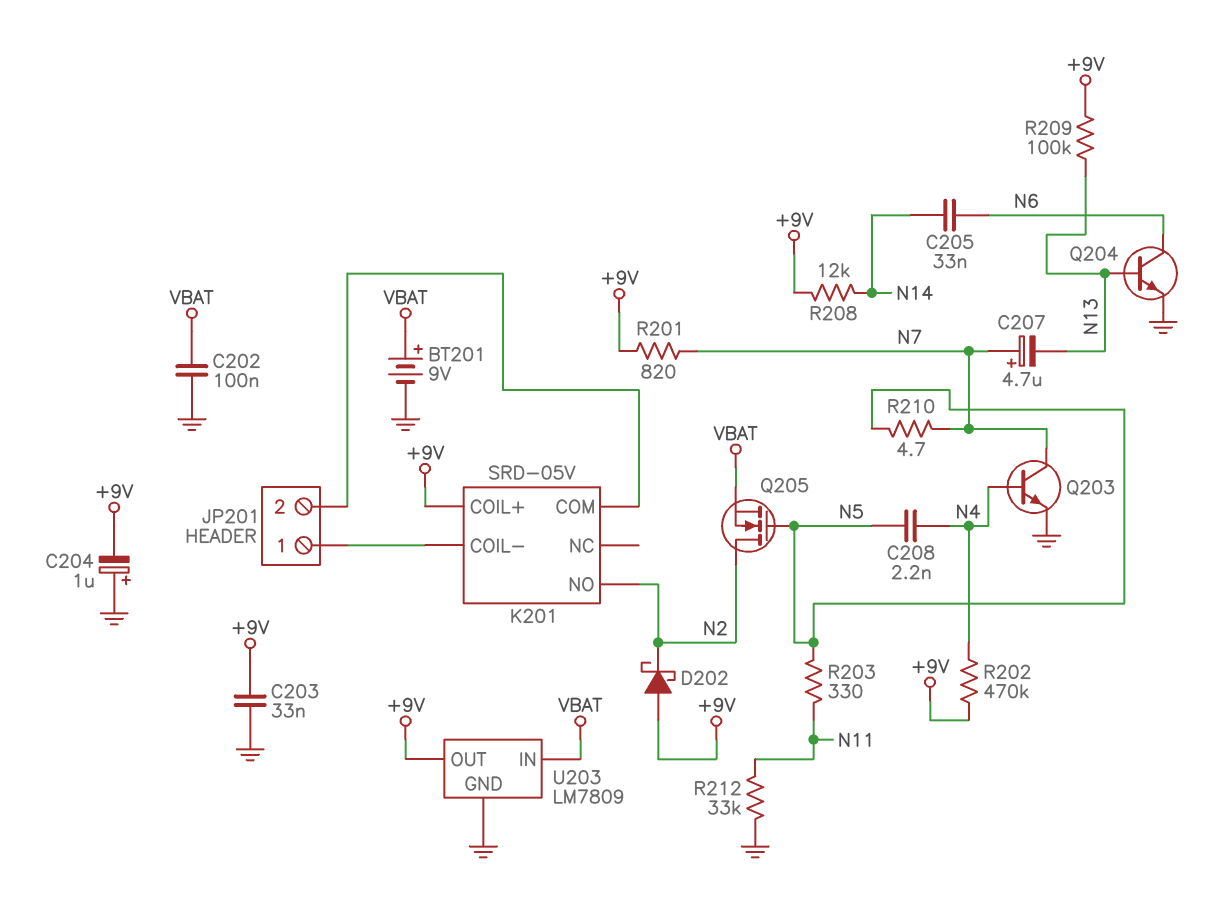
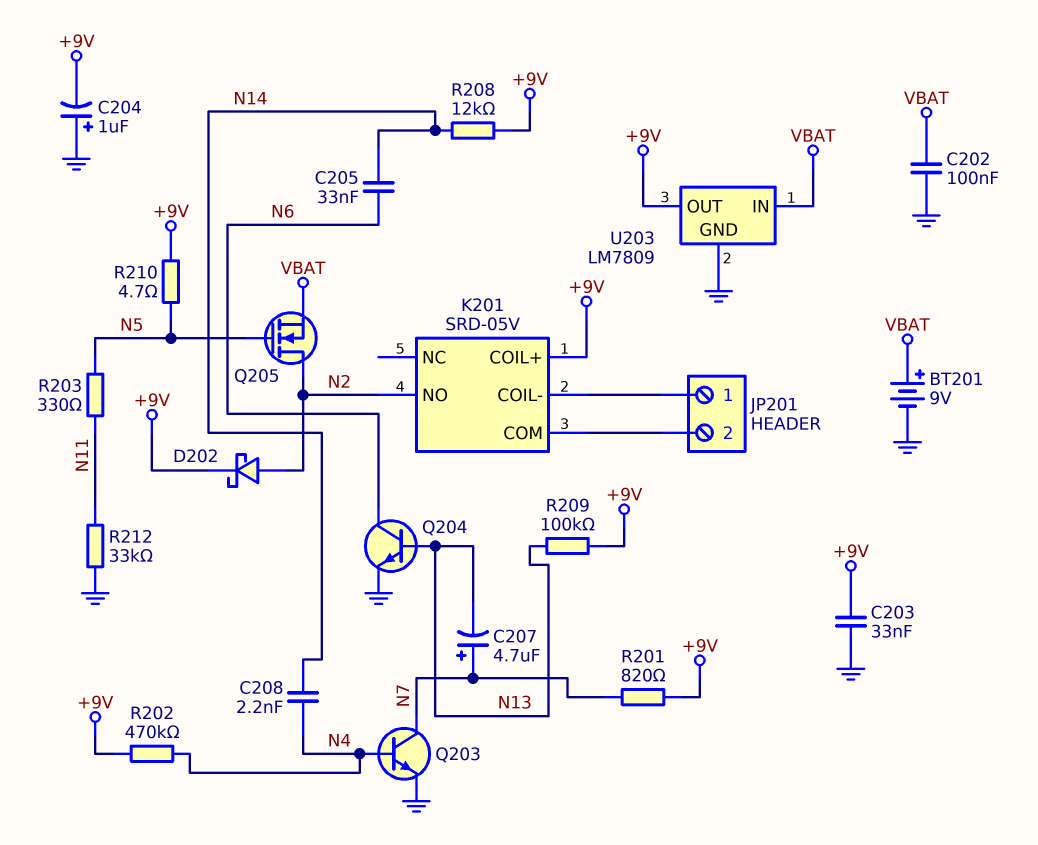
C208: 2.2nF (N4, N5) -> 2.2nF (N4, N14)
D202: schottky (A +9V, K N2) -> schottky (A N2, K +9V)
R210: 4.7 (N5, N7) -> 4.7 (+9V, N5)

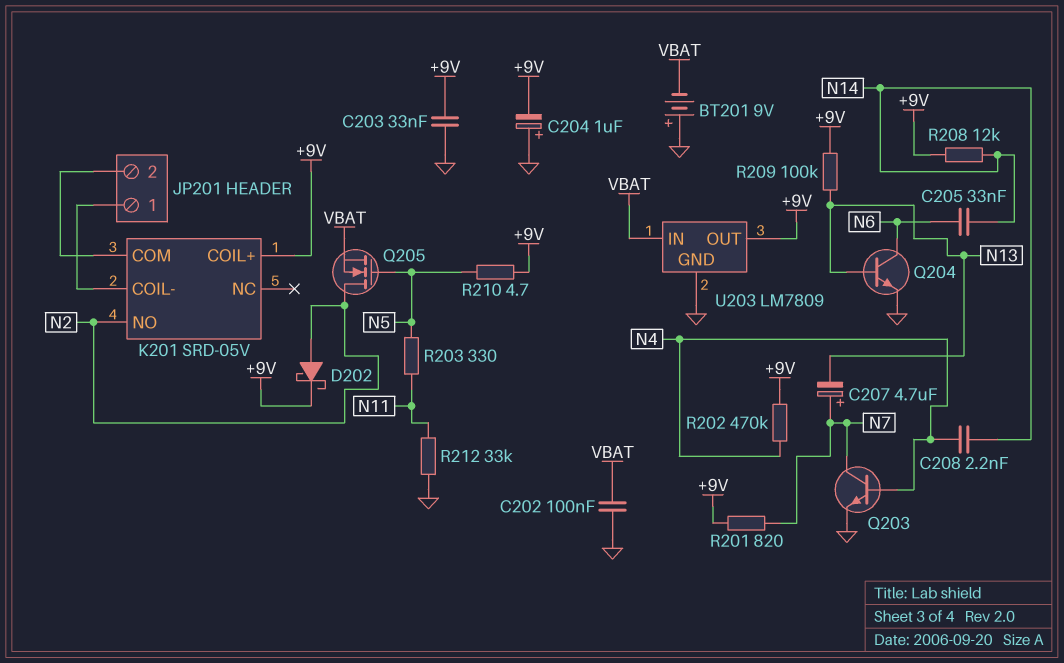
BT201: 9V (plus VBAT, minus GND) -> 9V (plus GND, minus VBAT)

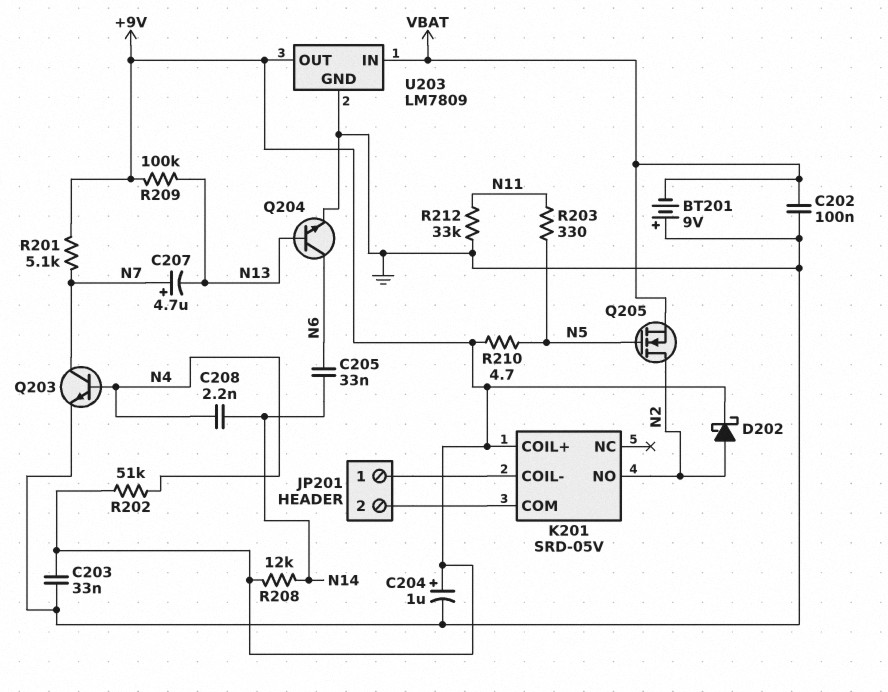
C204: 1uF (plus GND, minus +9V) -> 1uF (plus +9V, minus GND)
R201: 820 (+9V, N7) -> 5.1k (+9V, N7)
R202: 470k (+9V, N4) -> 51k (+9V, N4)

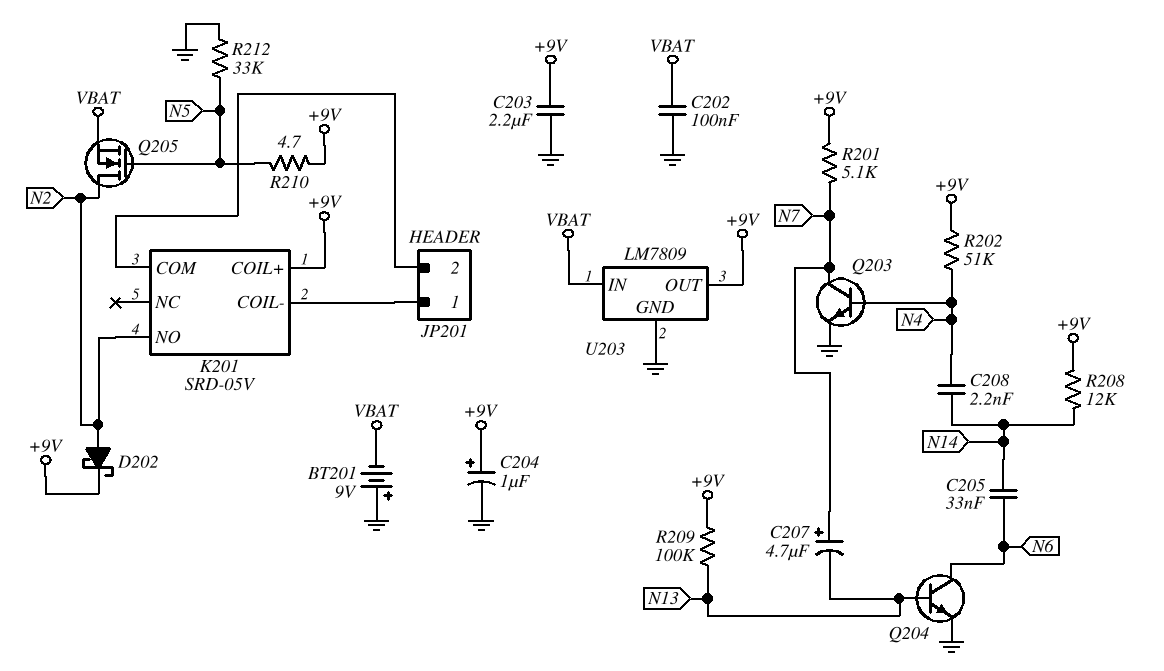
C203: 33nF (+9V, GND) -> 2.2uF (+9V, GND)
R203: 330 (N5, N11) -> none
R212: 33k (GND, N11) -> 33k (GND, N5)

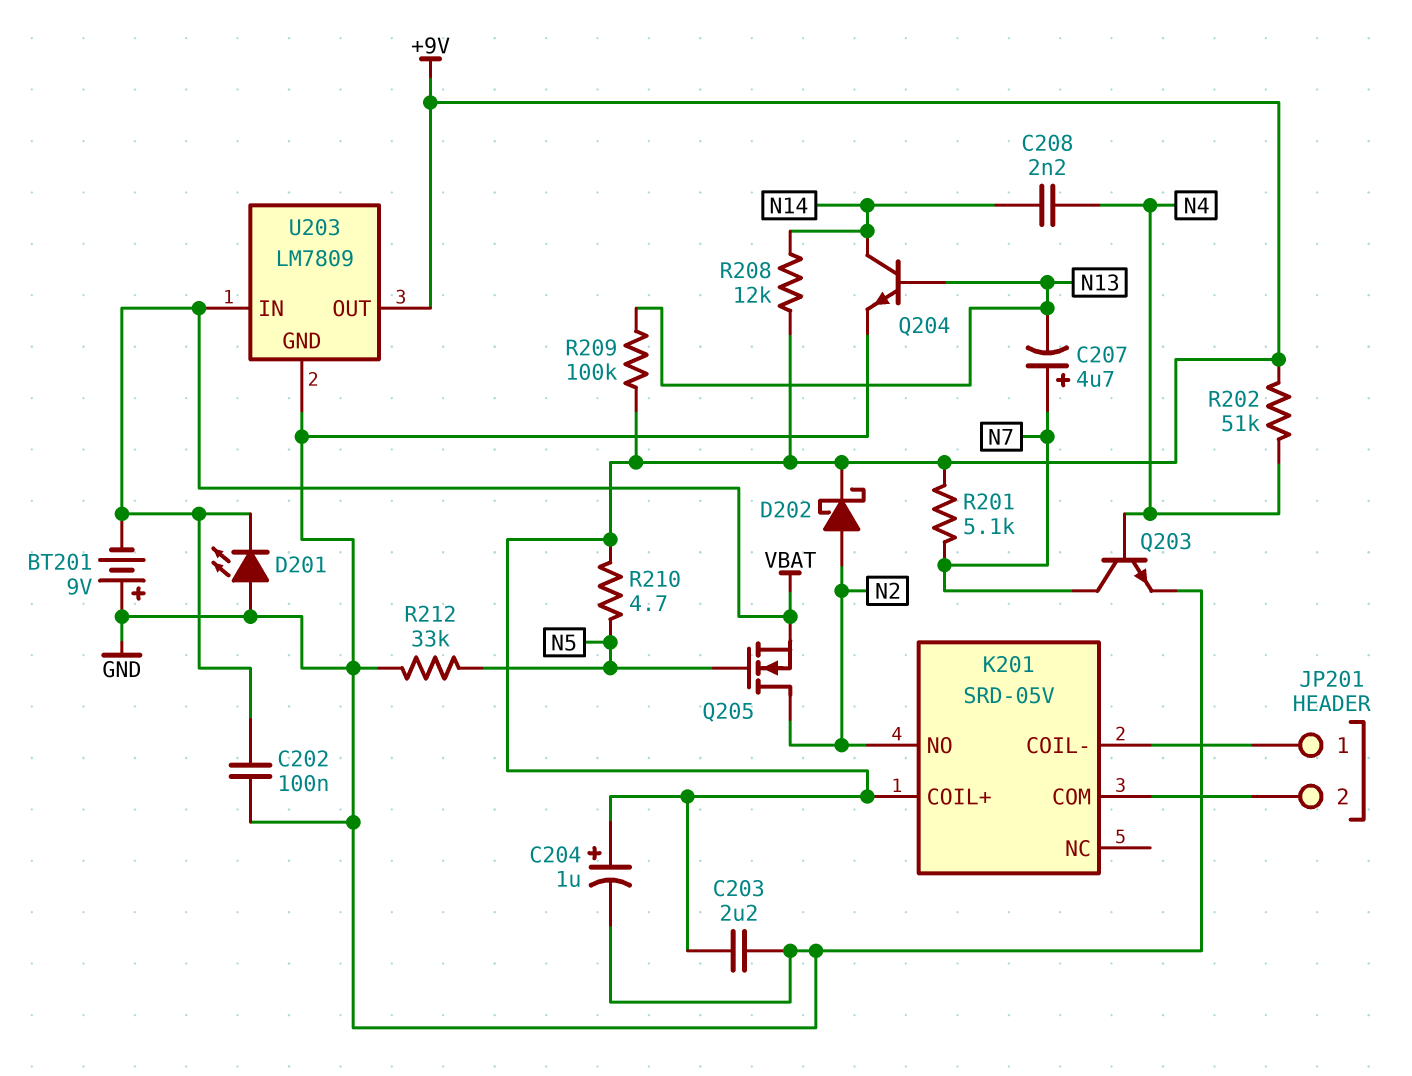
C205: 33nF (N6, N14) -> none
D201: none -> LED (A GND, K VBAT)
Q204: NPN (B N13, C N6, E GND) -> NPN (B N13, C N14, E GND)

